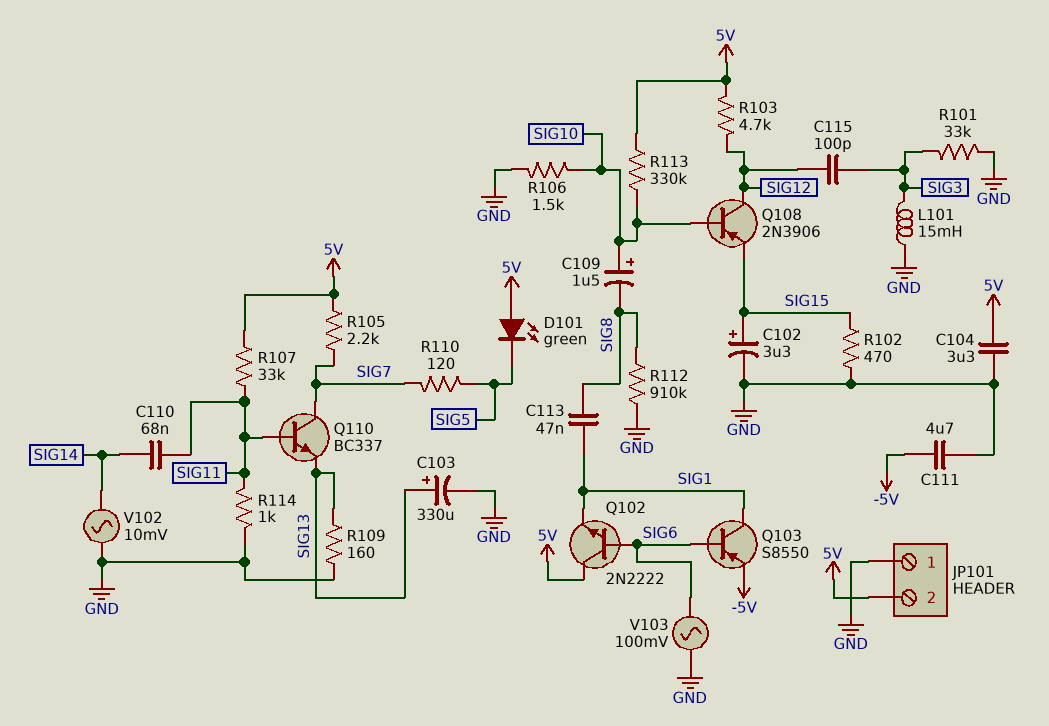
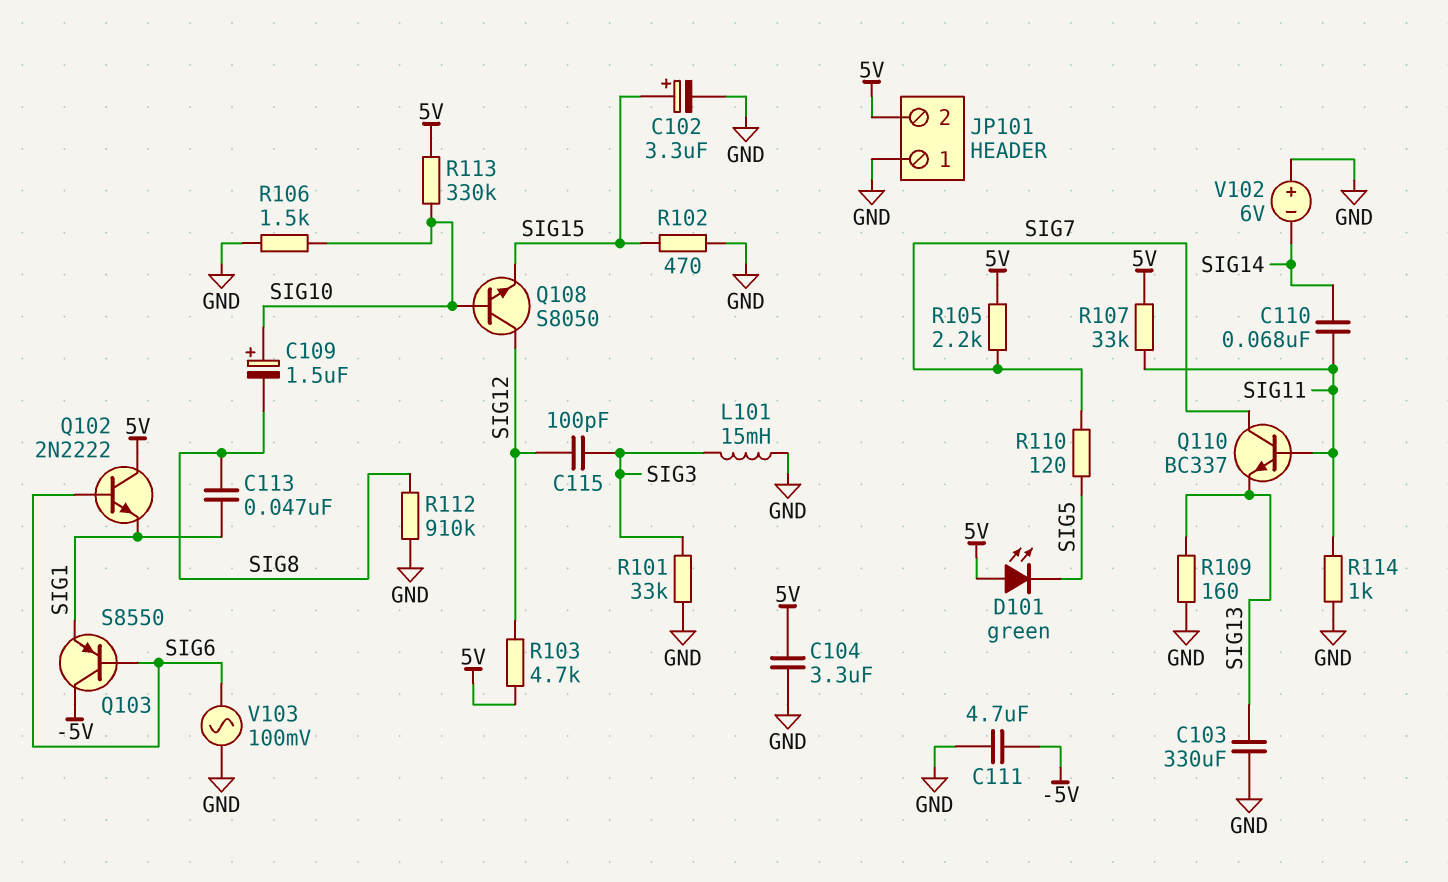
C103: 330uF (plus SIG13, minus GND) -> 330uF (GND, SIG13)
Q103: PNP S8550 (B SIG6, C SIG1, E -5V) -> PNP S8550 (B SIG6, C -5V, E SIG1)
Q108: PNP 2N3906 (B SIG10, C SIG12, E SIG15) -> NPN S8050 (B SIG10, C SIG12, E SIG15)
V102: AC 10mV (GND, SIG14) -> 6V (plus GND, minus SIG14)

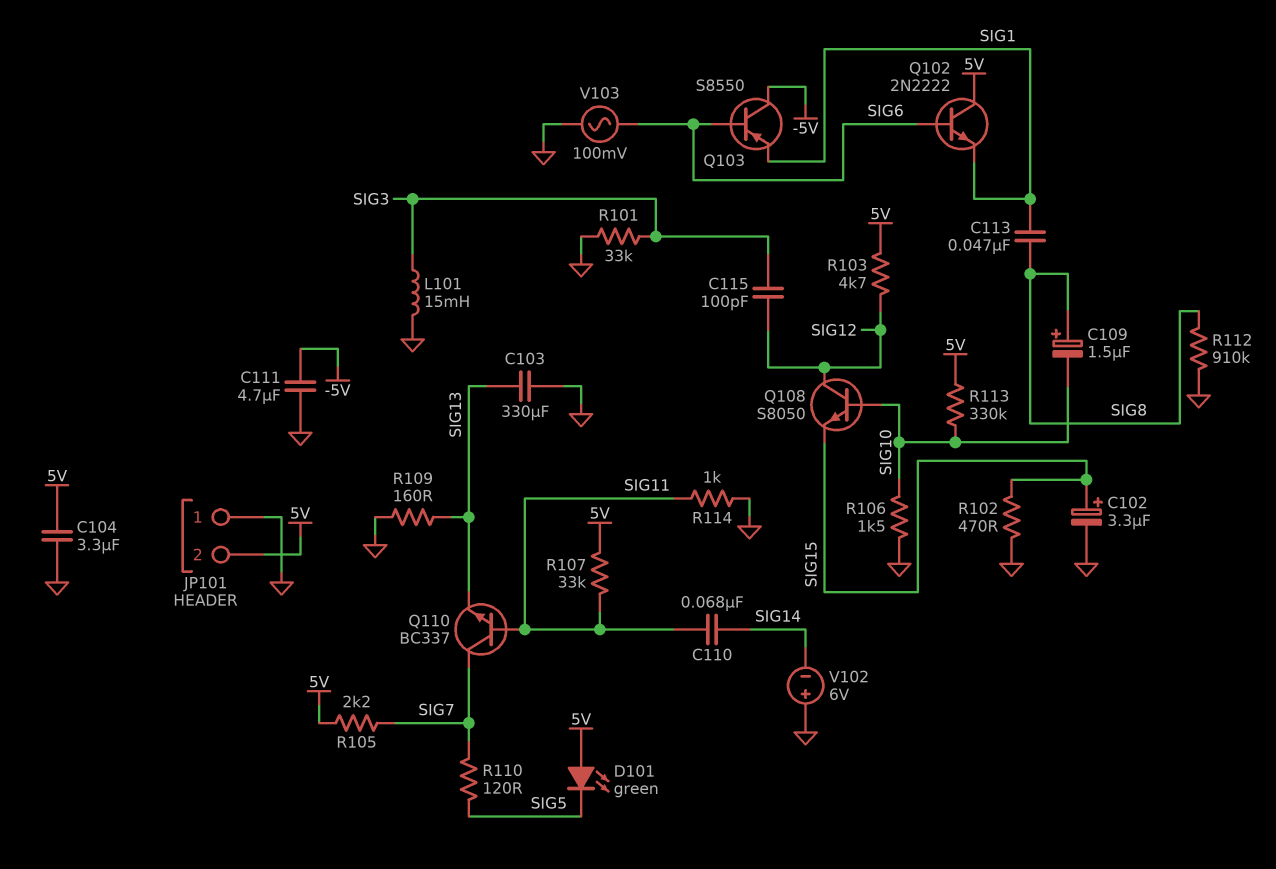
C109: 1.5uF (plus SIG10, minus SIG8) -> 1.5uF (plus SIG8, minus SIG10)

